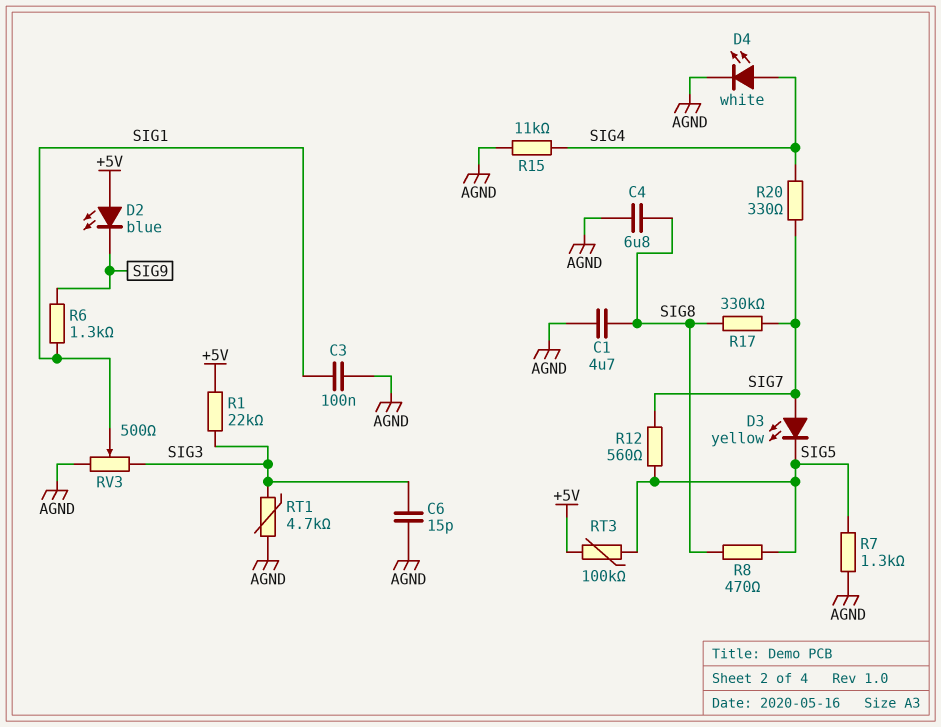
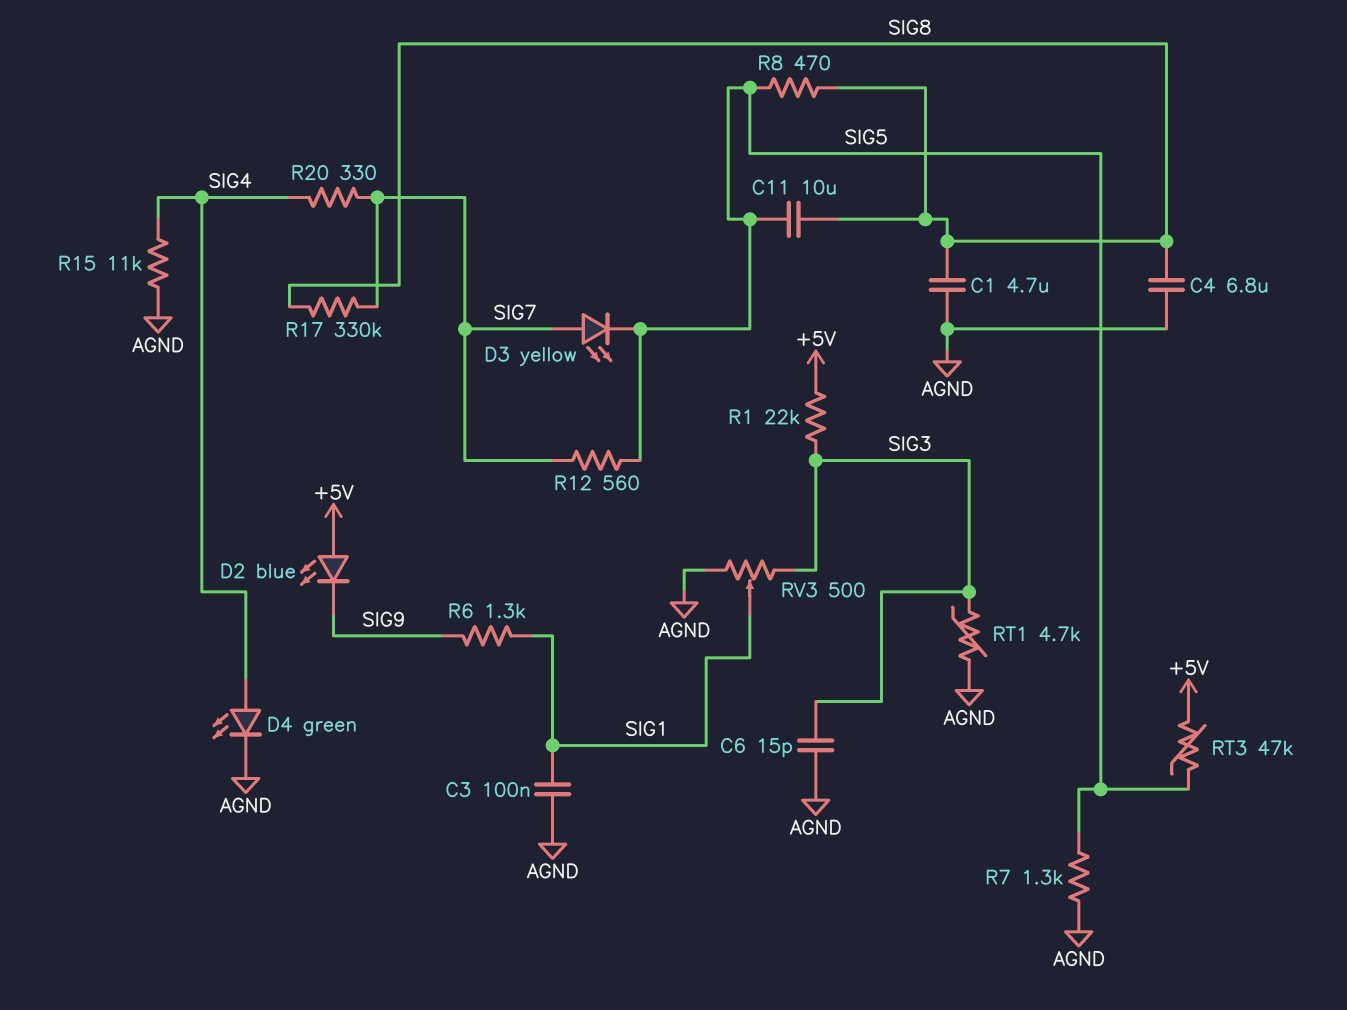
C11: none -> 10uF (SIG5, SIG8)
D4: LED white (A SIG4, K AGND) -> LED green (A SIG4, K AGND)
RT3: 100k (+5V, SIG5) -> 47k (+5V, SIG5)

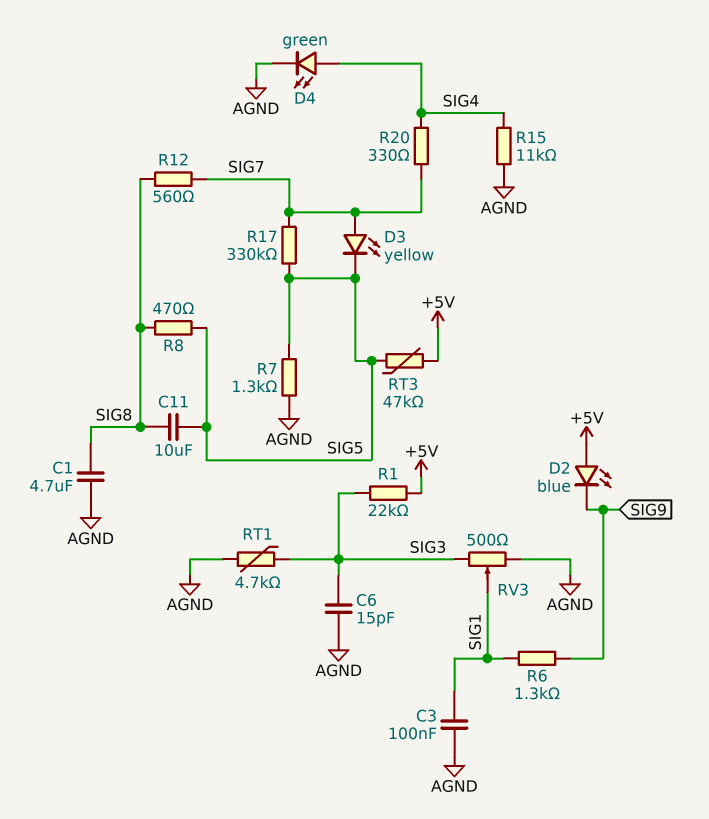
C4: 6.8uF (AGND, SIG8) -> none
R12: 560 (SIG5, SIG7) -> 560 (SIG7, SIG8)
R17: 330k (SIG7, SIG8) -> 330k (SIG5, SIG7)

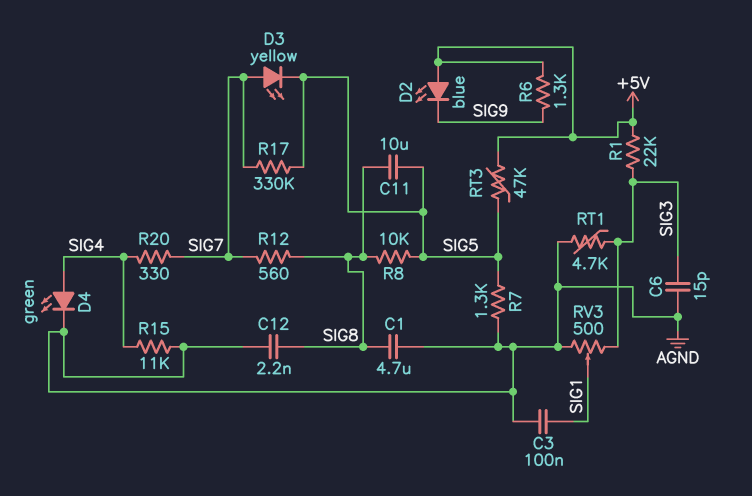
C12: none -> 2.2nF (AGND, SIG8)
R6: 1.3k (SIG1, SIG9) -> 1.3k (+5V, SIG9)
R8: 470 (SIG5, SIG8) -> 10k (SIG5, SIG8)

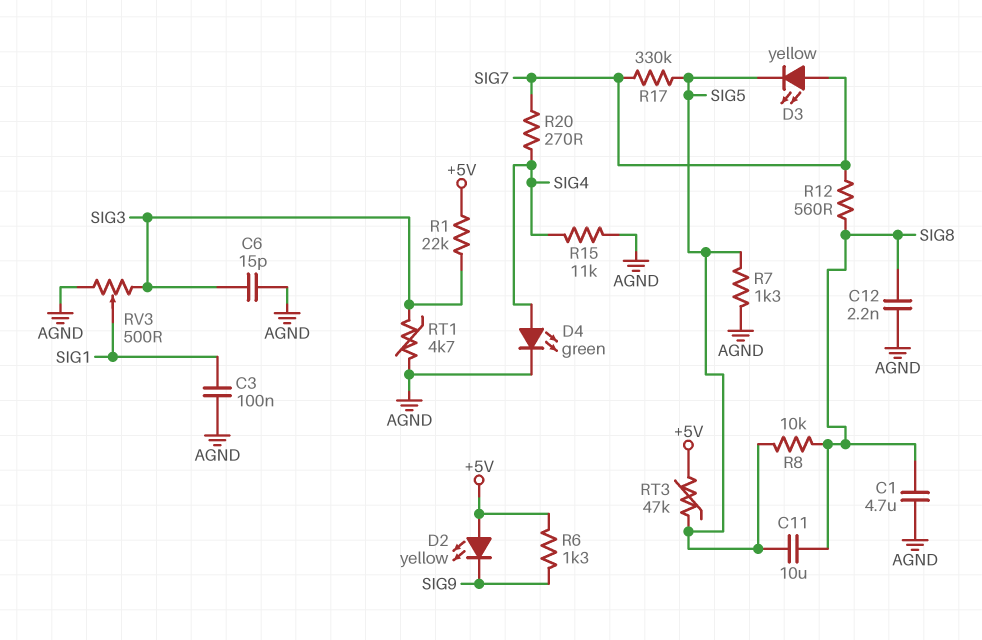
D2: LED blue (A +5V, K SIG9) -> LED yellow (A +5V, K SIG9)
R20: 330 (SIG4, SIG7) -> 270 (SIG4, SIG7)

